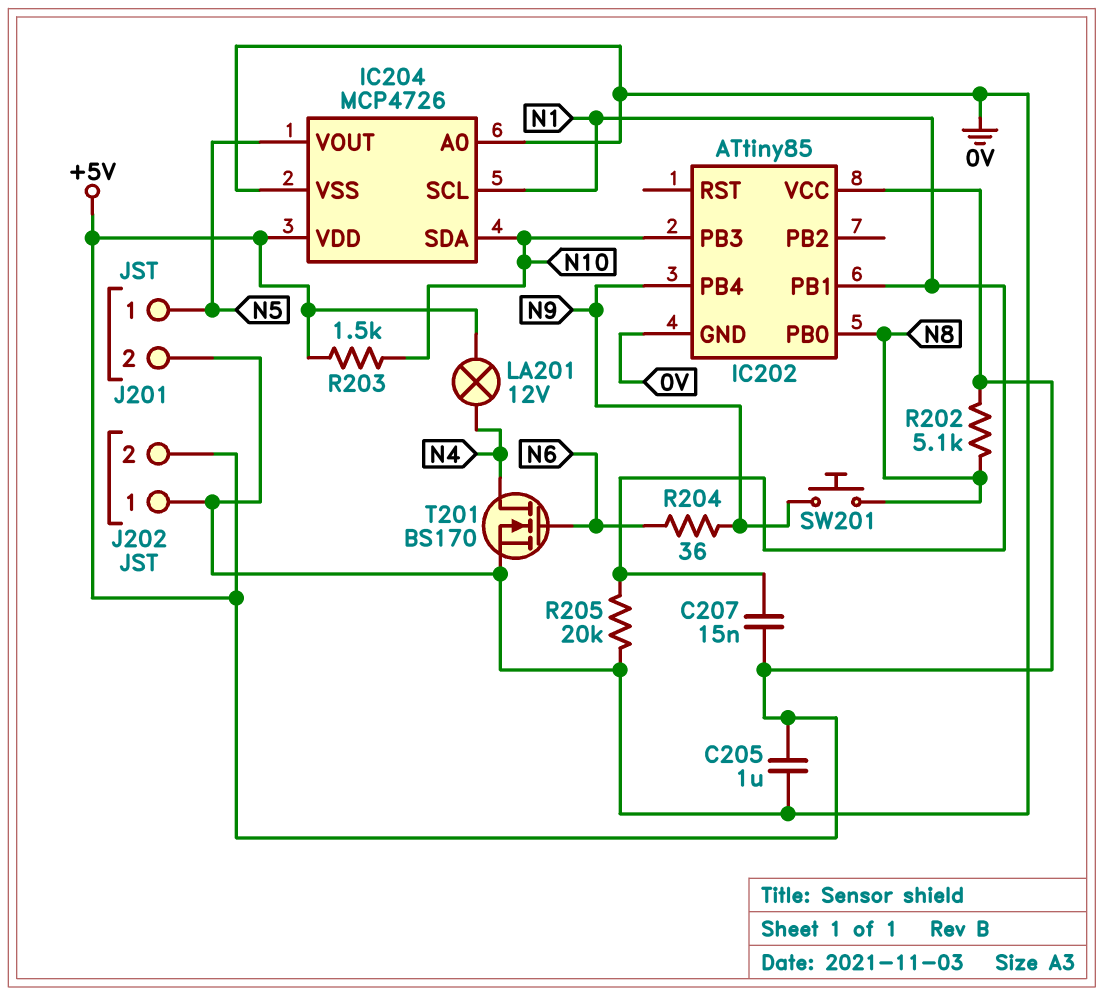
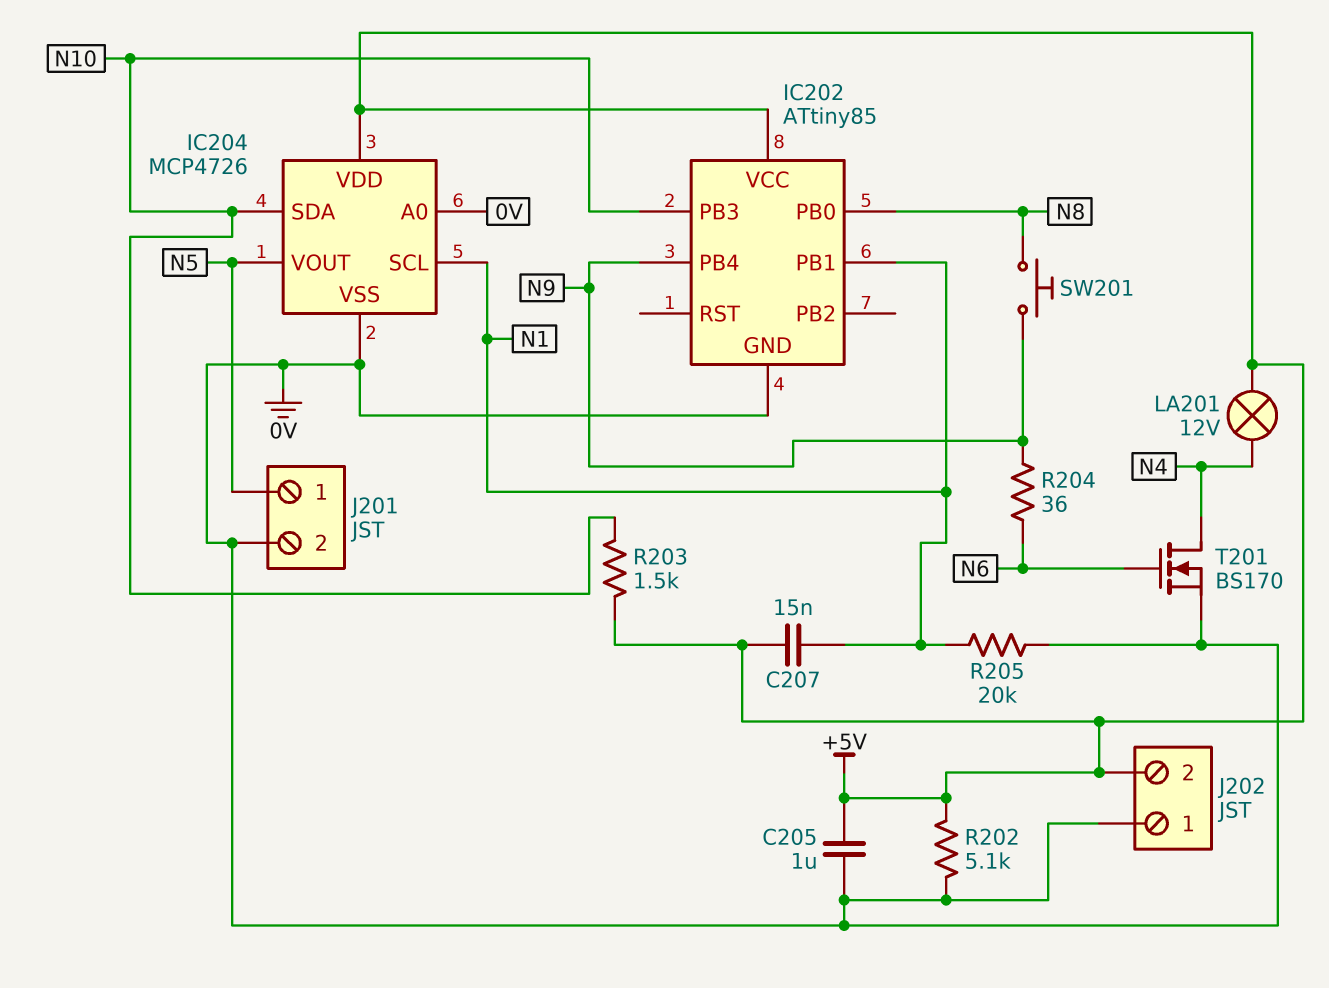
R202: 5.1k (+5V, N8) -> 5.1k (+5V, 0V)

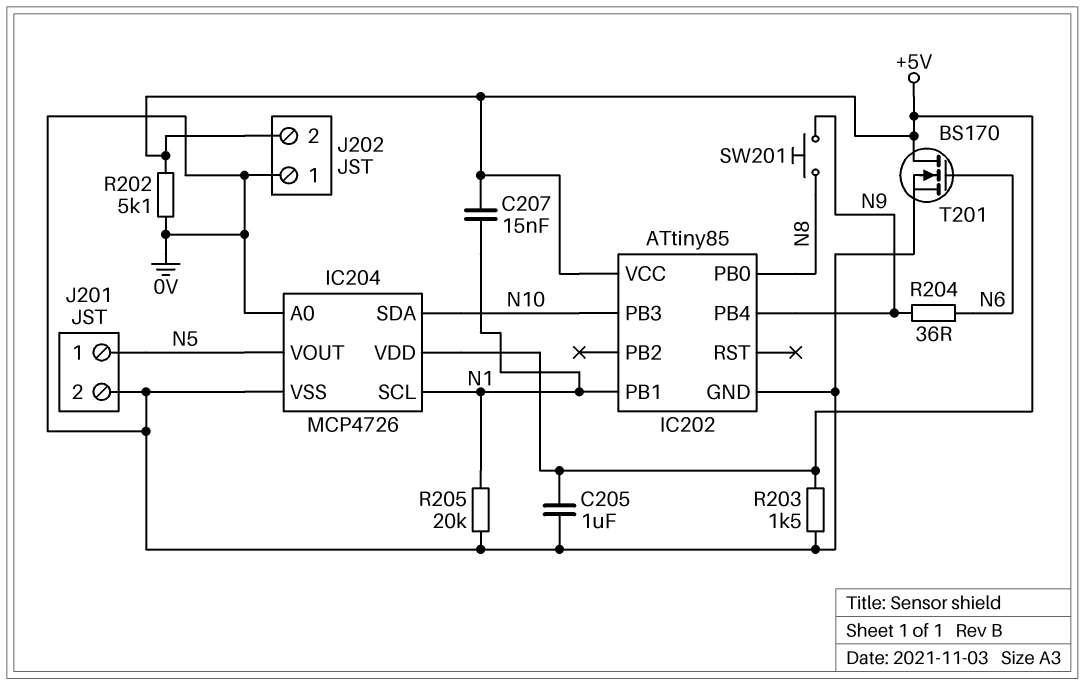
LA201: lamp 12V (+5V, N4) -> none
R203: 1.5k (+5V, N10) -> 1.5k (+5V, 0V)
T201: NMOS BS170 (G N6, D N4, S 0V) -> NMOS BS170 (G N6, D +5V, S 0V)

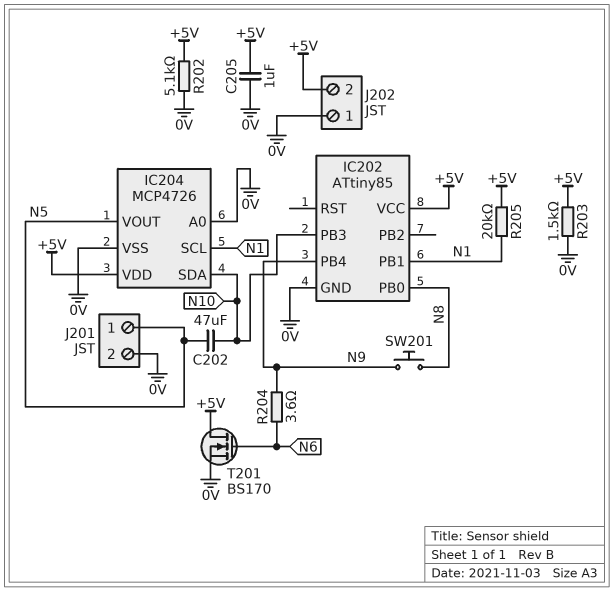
C202: none -> 47uF (N5, N10)
C207: 15nF (+5V, N1) -> none
R204: 36 (N6, N9) -> 3.6 (N6, N9)
R205: 20k (0V, N1) -> 20k (+5V, N1)

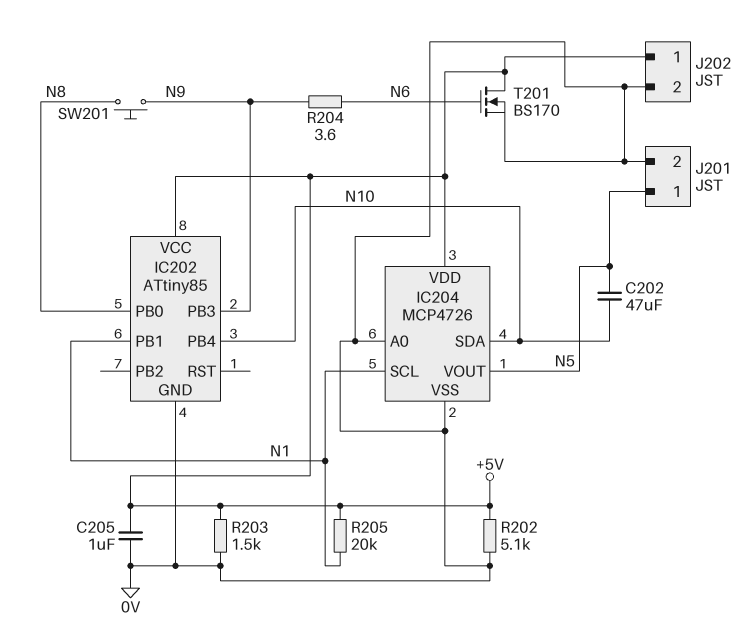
IC202 pin PB3: N10 -> N9
IC202 pin PB4: N9 -> N10
J202 pin 1: 0V -> +5V
J202 pin 2: +5V -> 0V

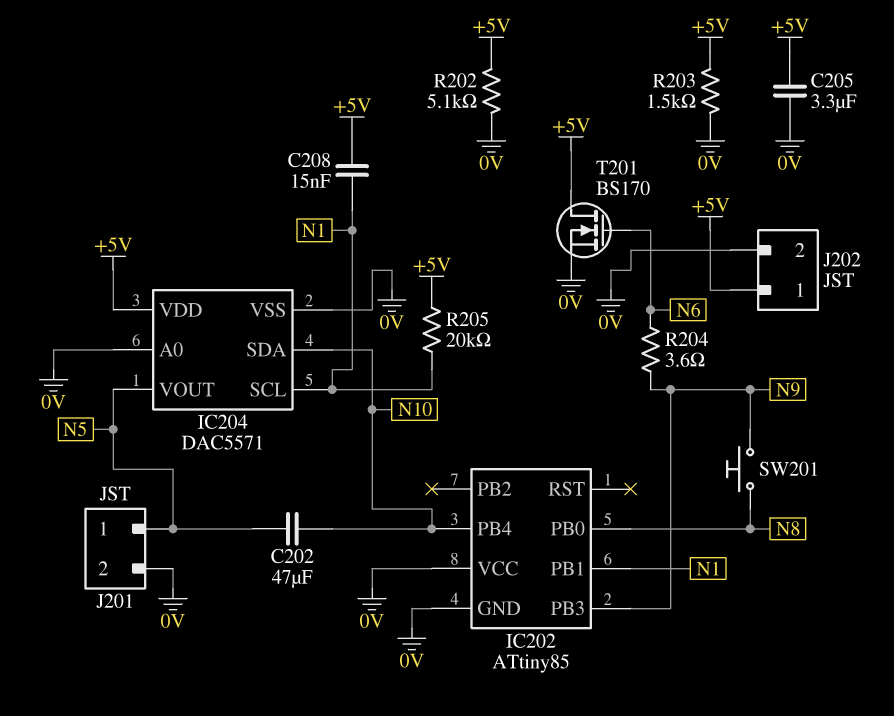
C205: 1uF (+5V, 0V) -> 3.3uF (+5V, 0V)
C208: none -> 15nF (+5V, N1)
IC202 pin VCC: +5V -> 0V
IC204: MCP4726 -> DAC5571

